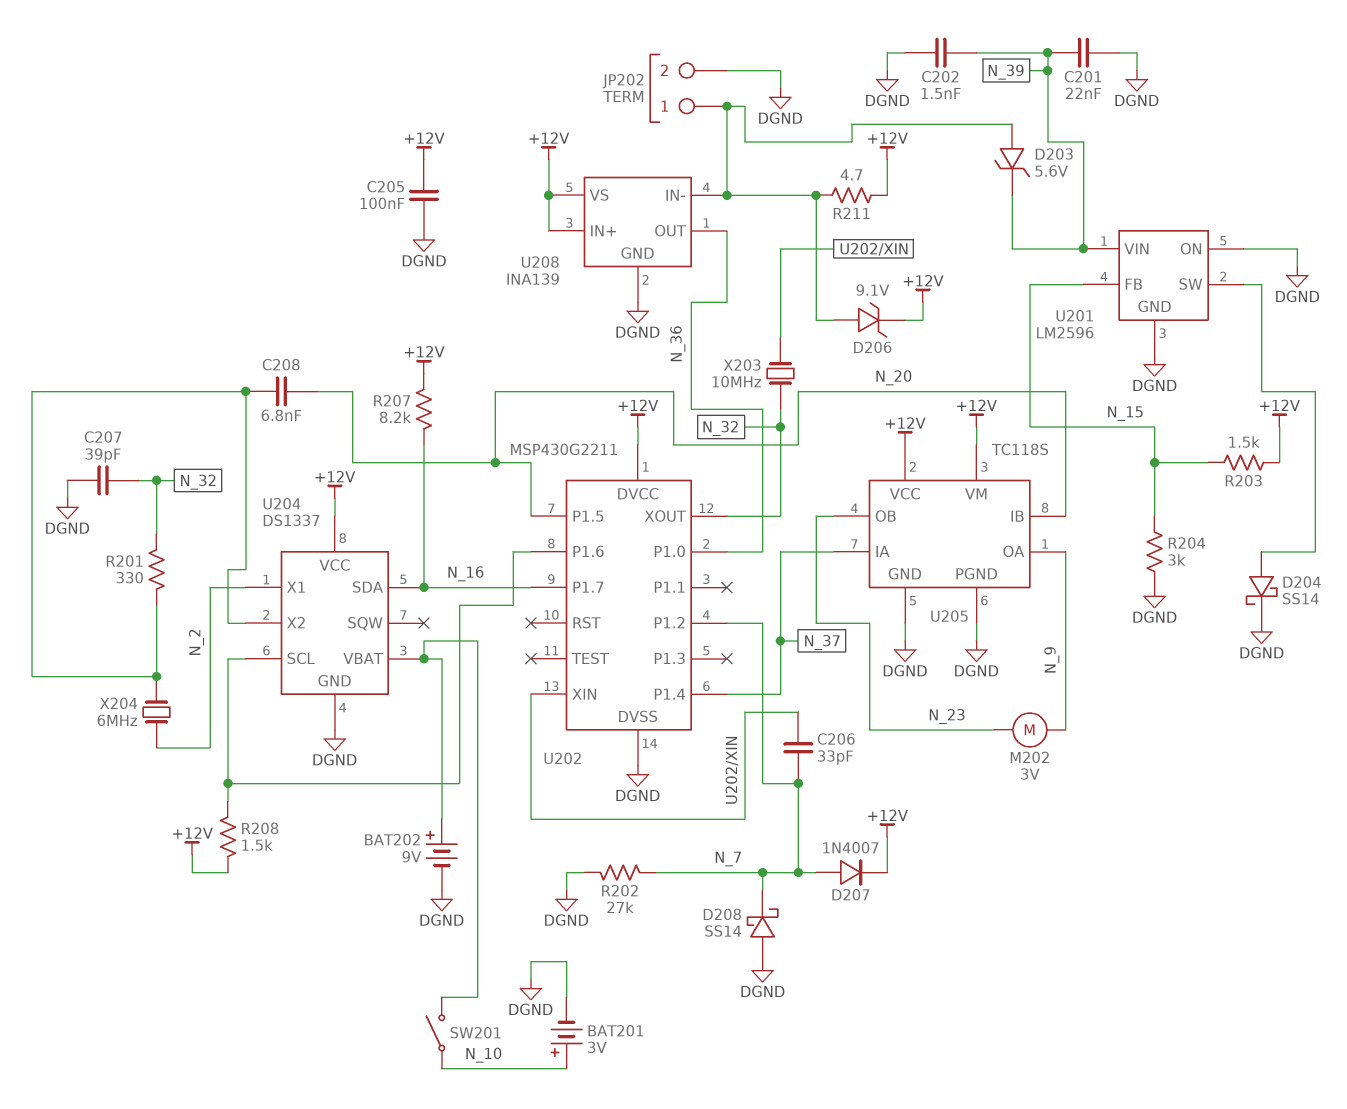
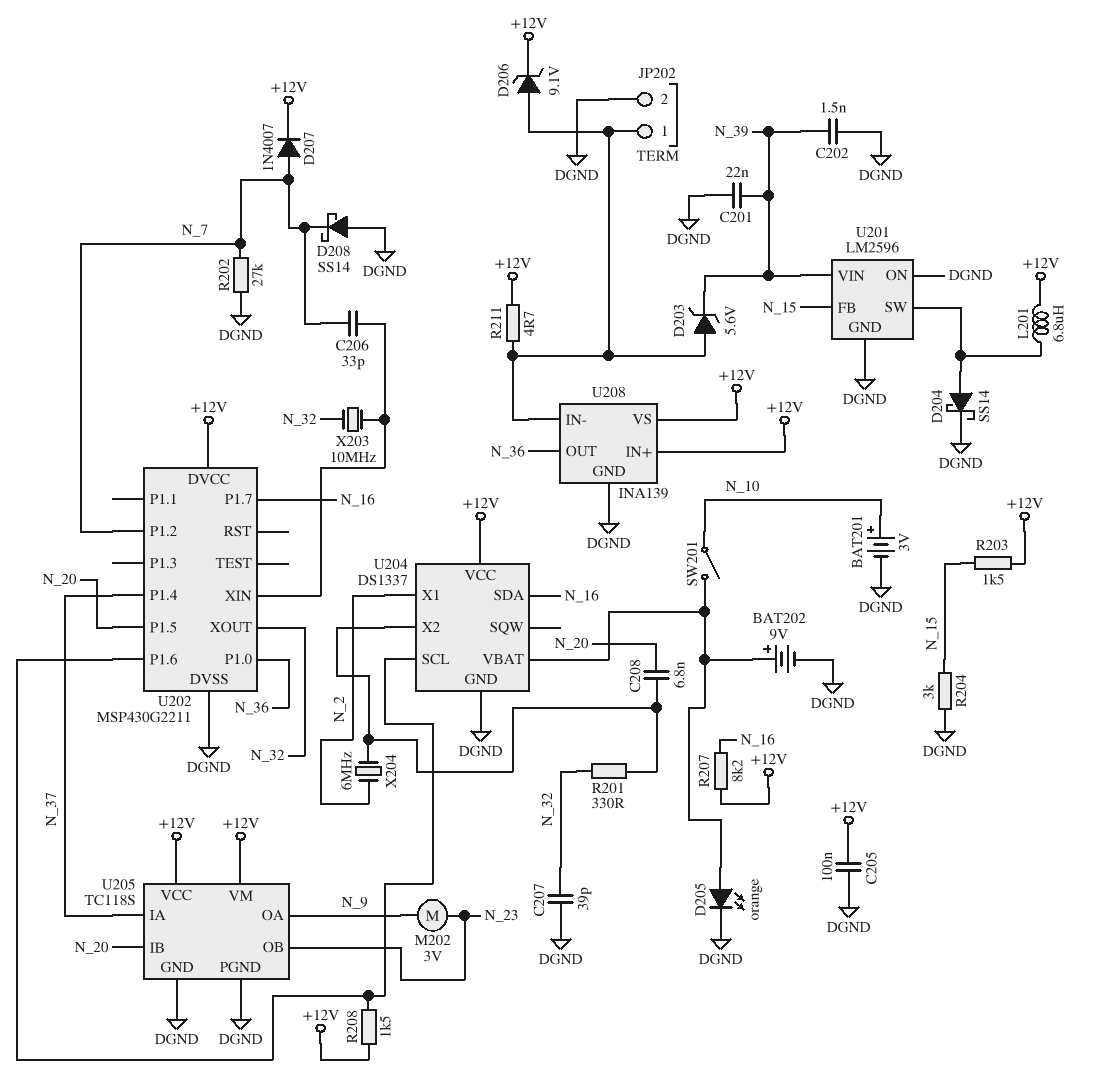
D205: none -> LED orange (A U204/VBAT, K DGND)
L201: none -> 6.8uH (+12V, U201/SW)

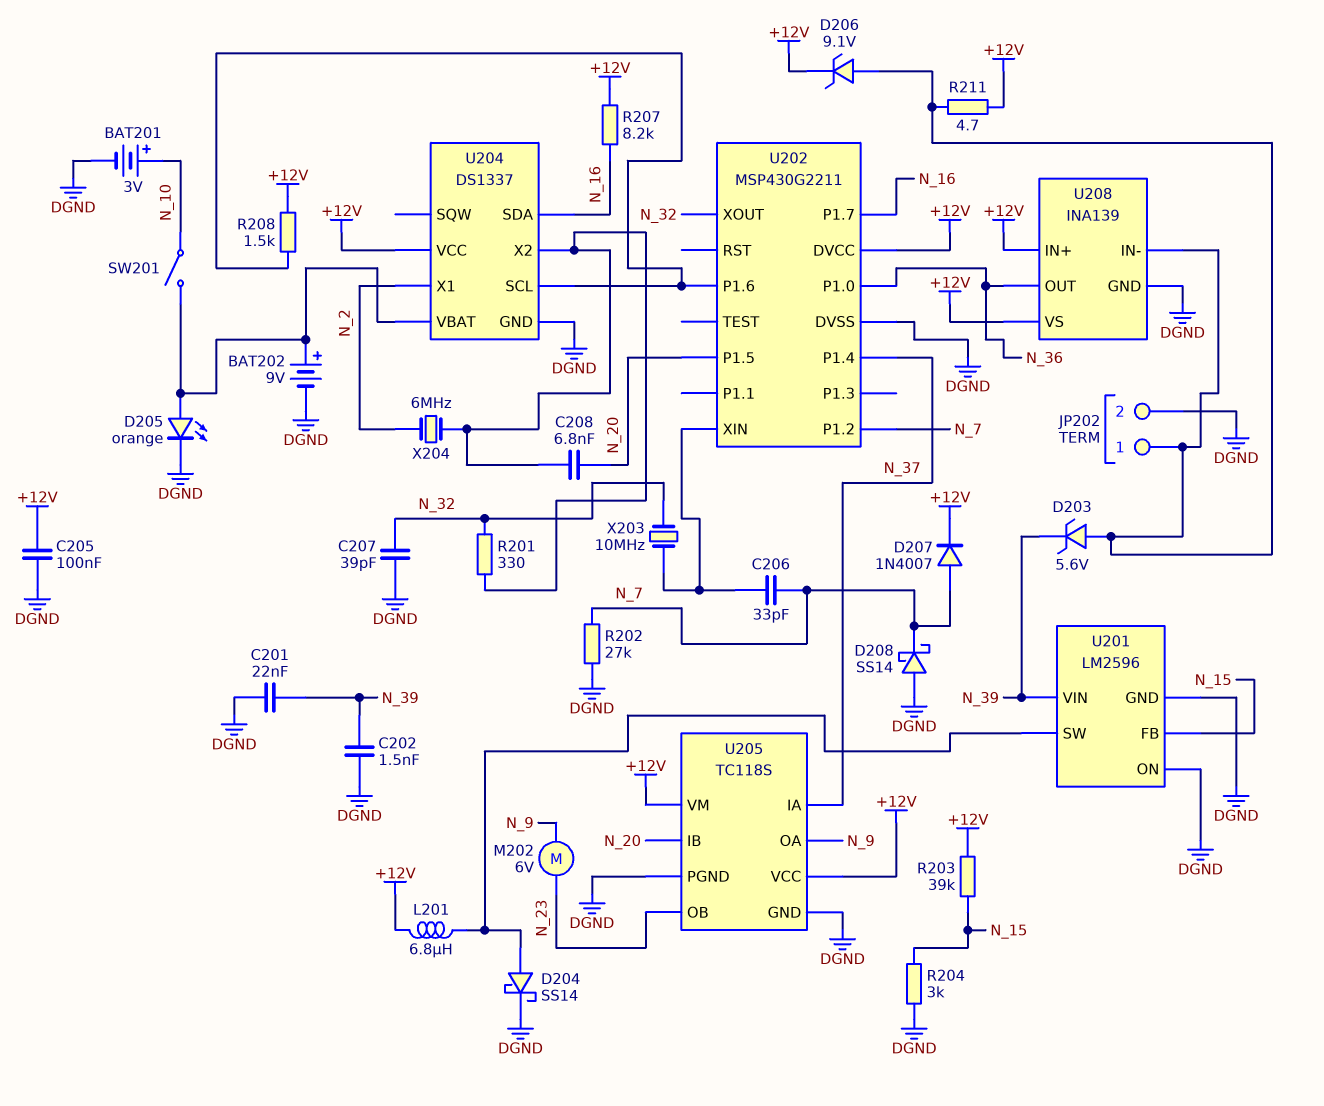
M202: motor 3V (N_9, N_23) -> motor 6V (N_9, N_23)
R203: 1.5k (+12V, N_15) -> 39k (+12V, N_15)

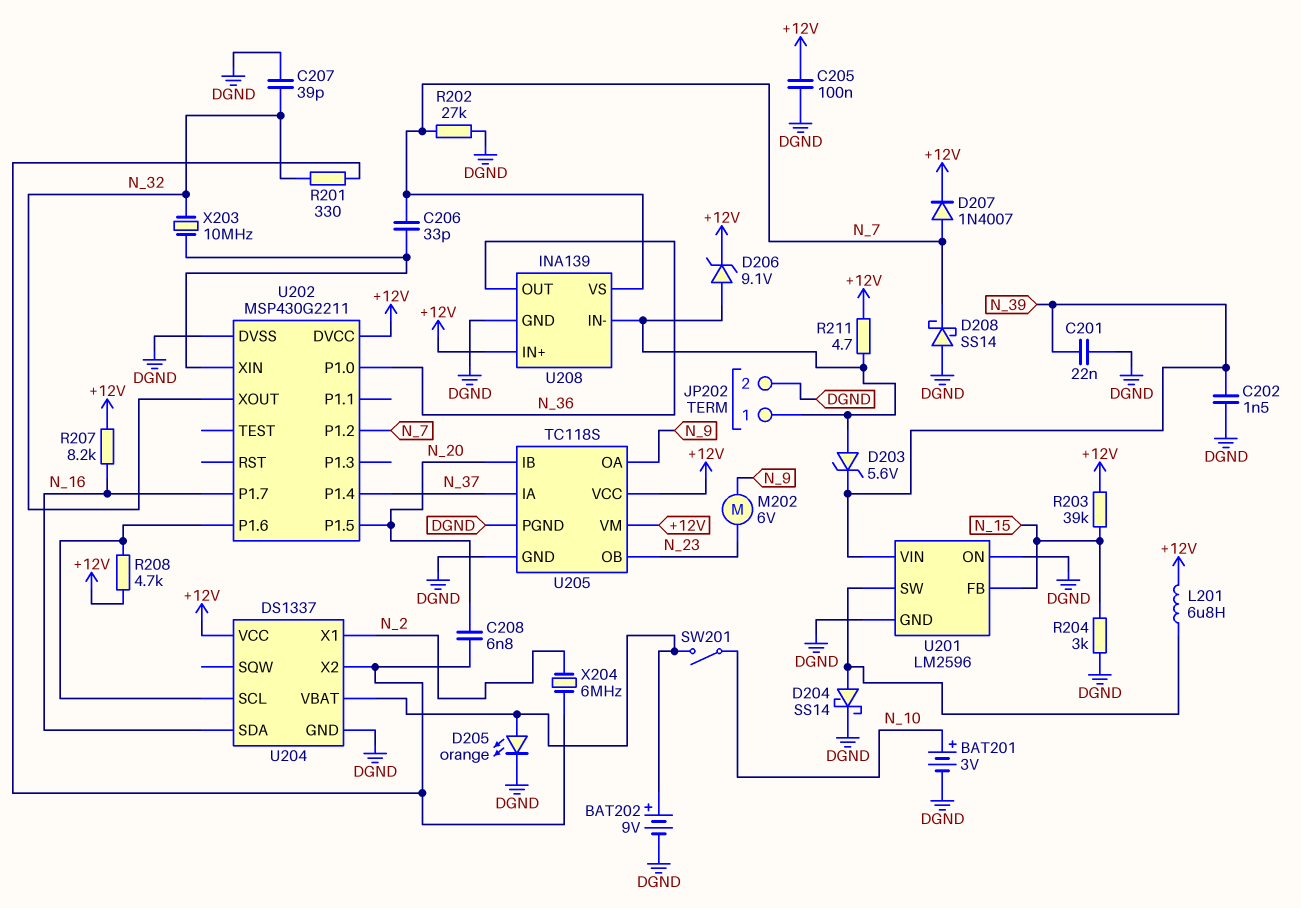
R208: 1.5k (+12V, U202/P1.6) -> 4.7k (+12V, U202/P1.6)
U208 pin VS: +12V -> N_7

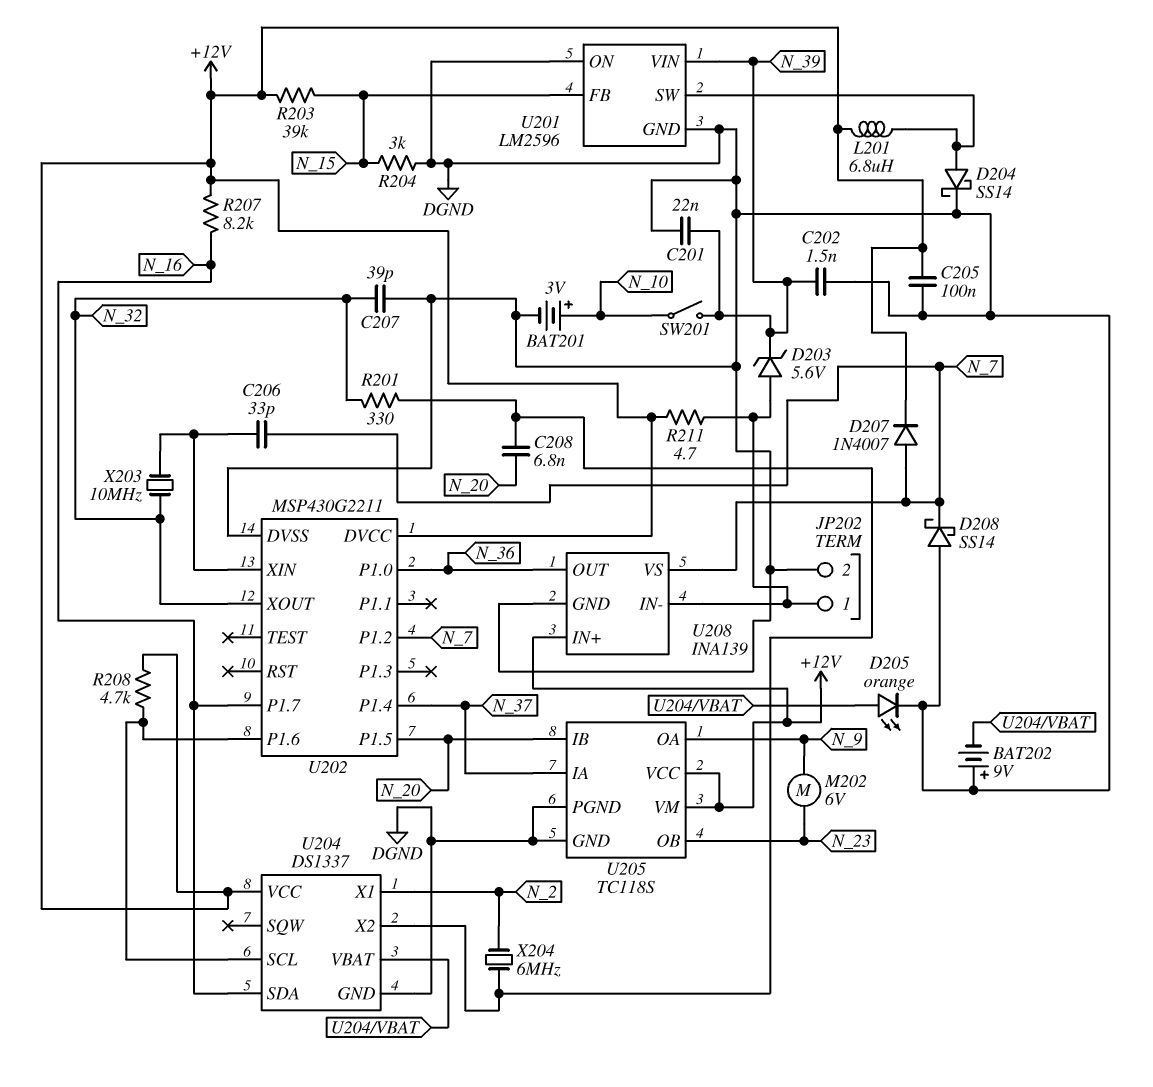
BAT202: 9V (plus U204/VBAT, minus DGND) -> 9V (plus DGND, minus U204/VBAT)
D206: zener 9.1V (A JP202/1, K +12V) -> none
R202: 27k (DGND, N_7) -> none
SW201: switch (N_10, U204/VBAT) -> switch (N_10, N_39)

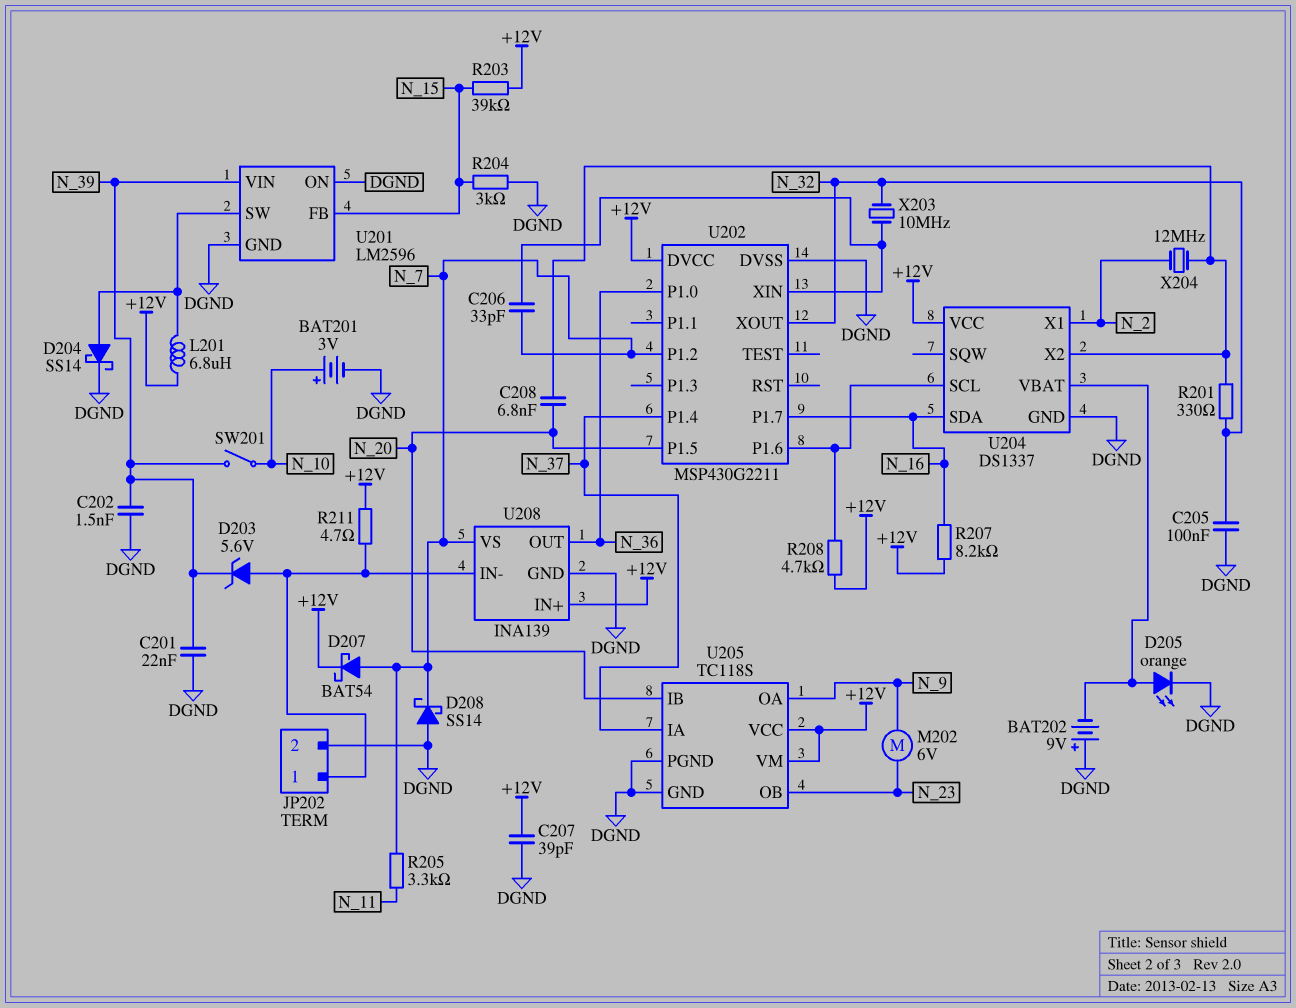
C205: 100nF (+12V, DGND) -> 100nF (DGND, N_32)
C207: 39pF (DGND, N_32) -> 39pF (+12V, DGND)
D207: diode 1N4007 (A N_7, K +12V) -> schottky BAT54 (A N_7, K +12V)
R205: none -> 3.3k (N_7, N_11)
X204: 6MHz (N_2, U204/X2) -> 12MHz (N_2, U204/X2)

